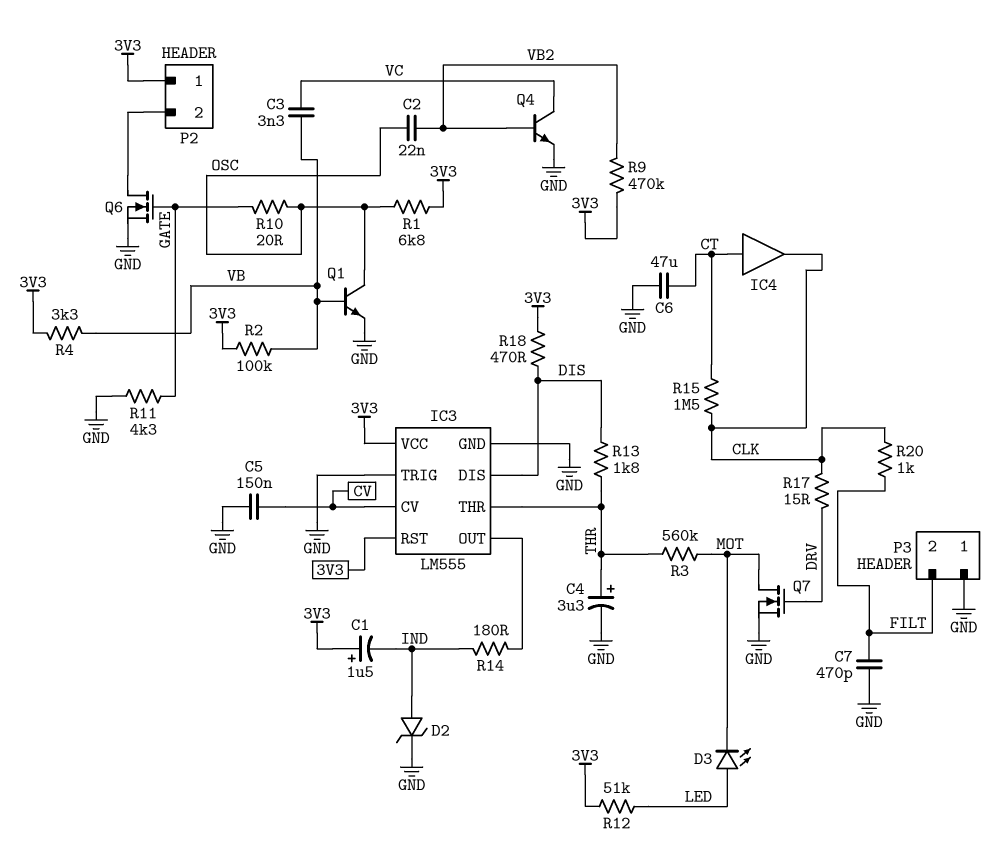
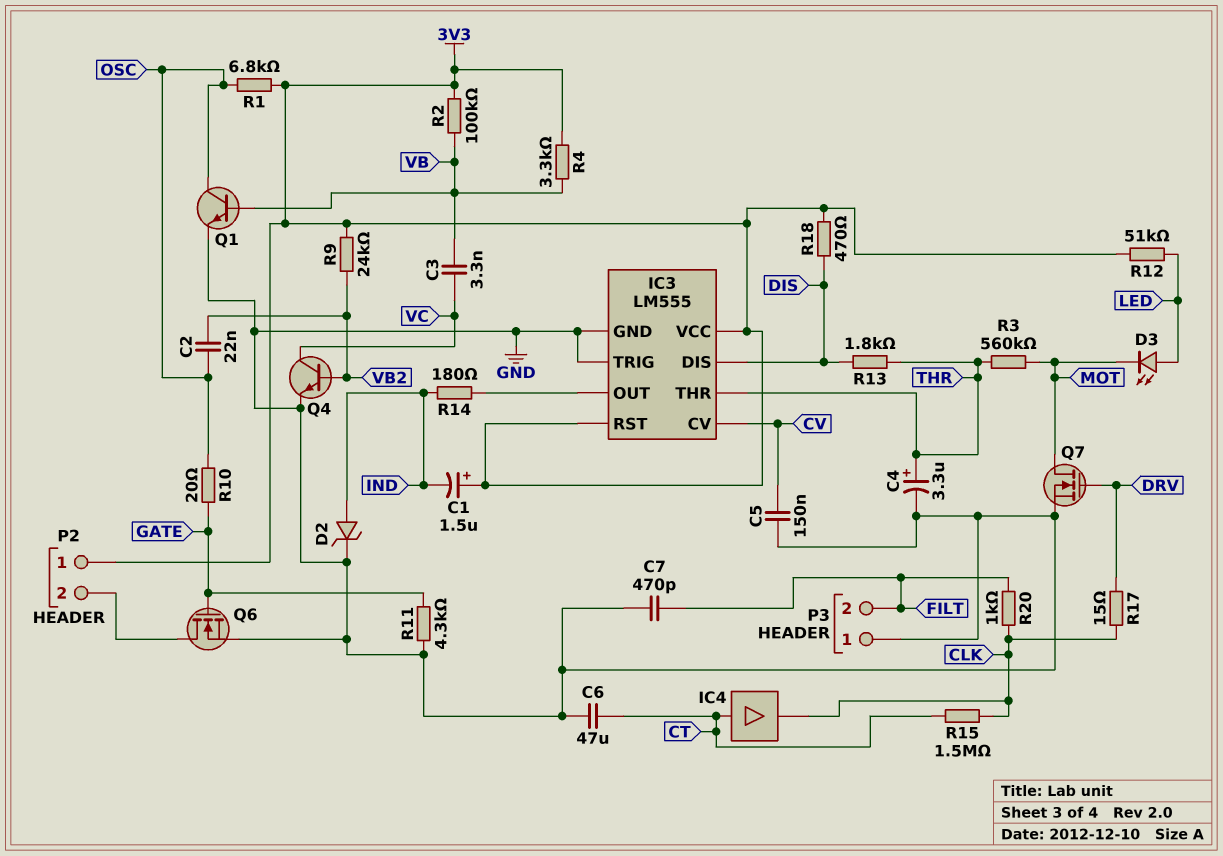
R9: 470k (3V3, VB2) -> 24k (3V3, VB2)

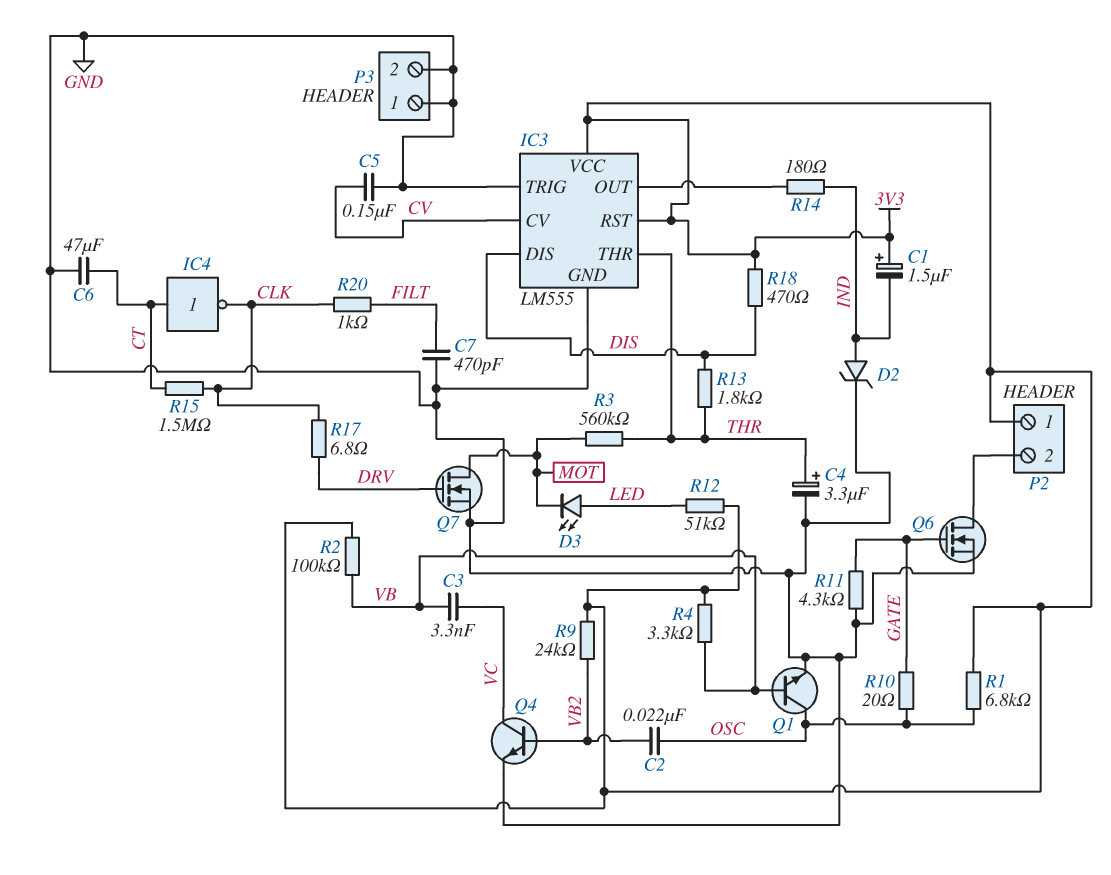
IC4: buffer (in CT, out CLK) -> NOT (in CT, out CLK)
P3 pin 2: FILT -> GND
R17: 15 (CLK, DRV) -> 6.8 (CLK, DRV)

